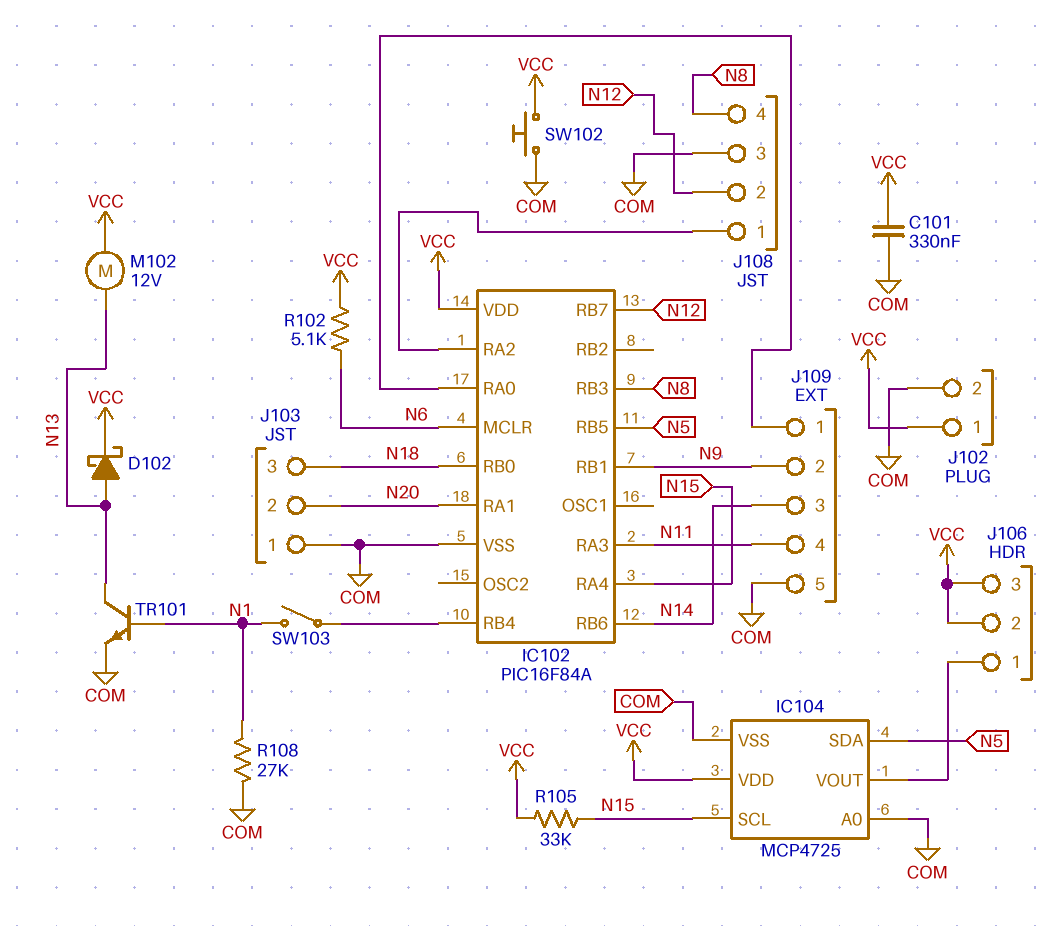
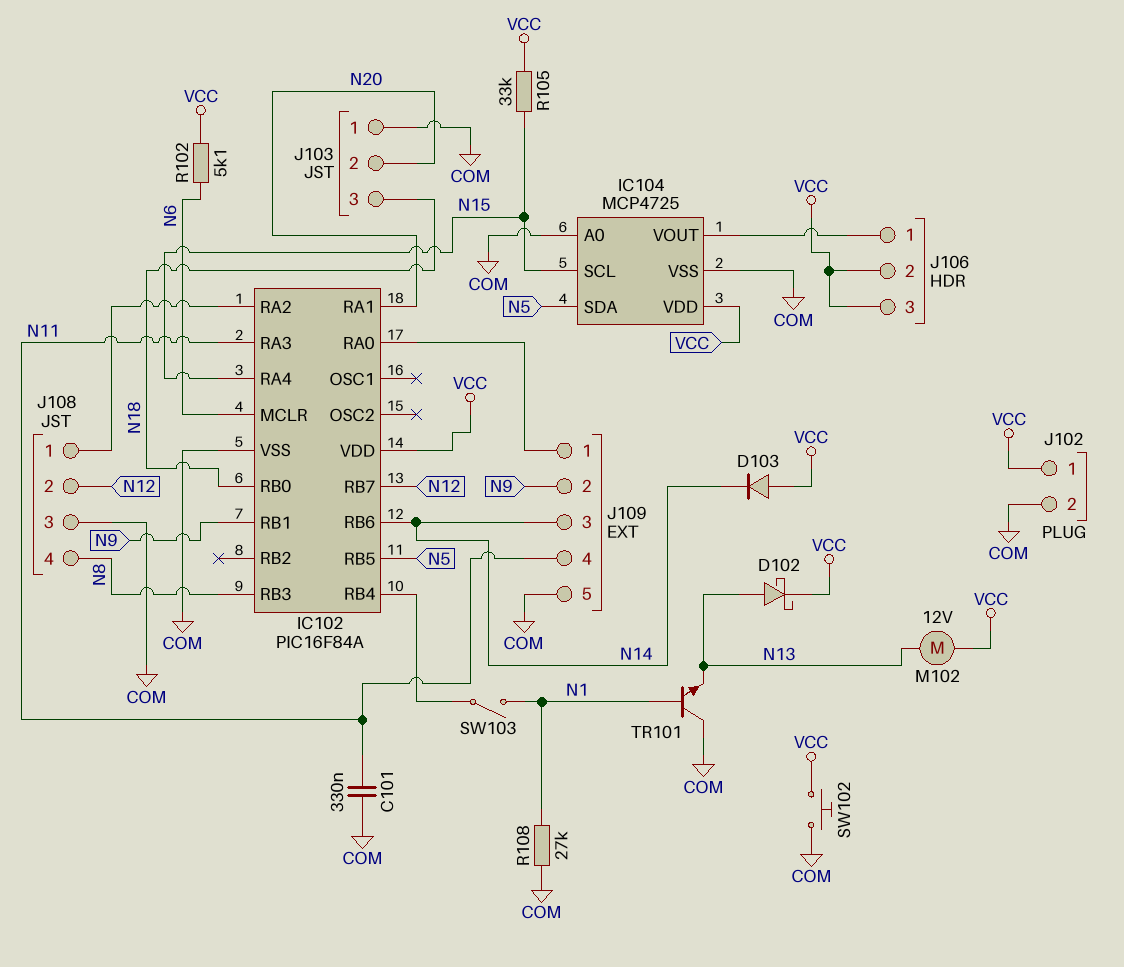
C101: 330nF (COM, VCC) -> 330nF (COM, N11)
D103: none -> diode (A VCC, K N14)
TR101: NPN (B N1, C N13, E COM) -> NPN (B N1, C COM, E N13)

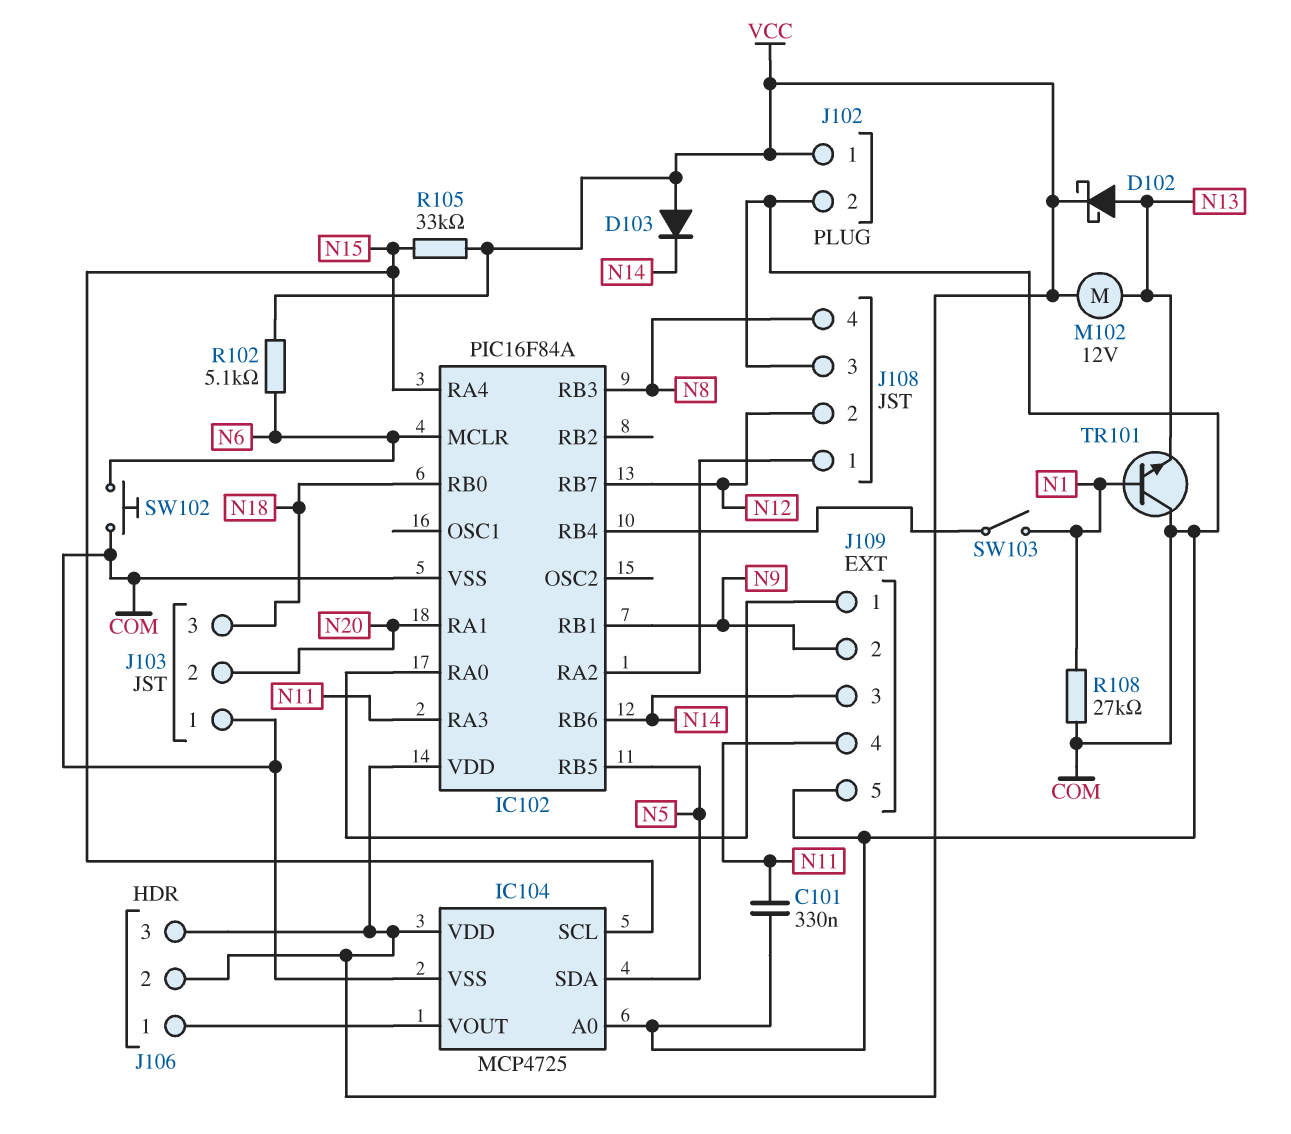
SW102: button (COM, VCC) -> button (COM, N6)

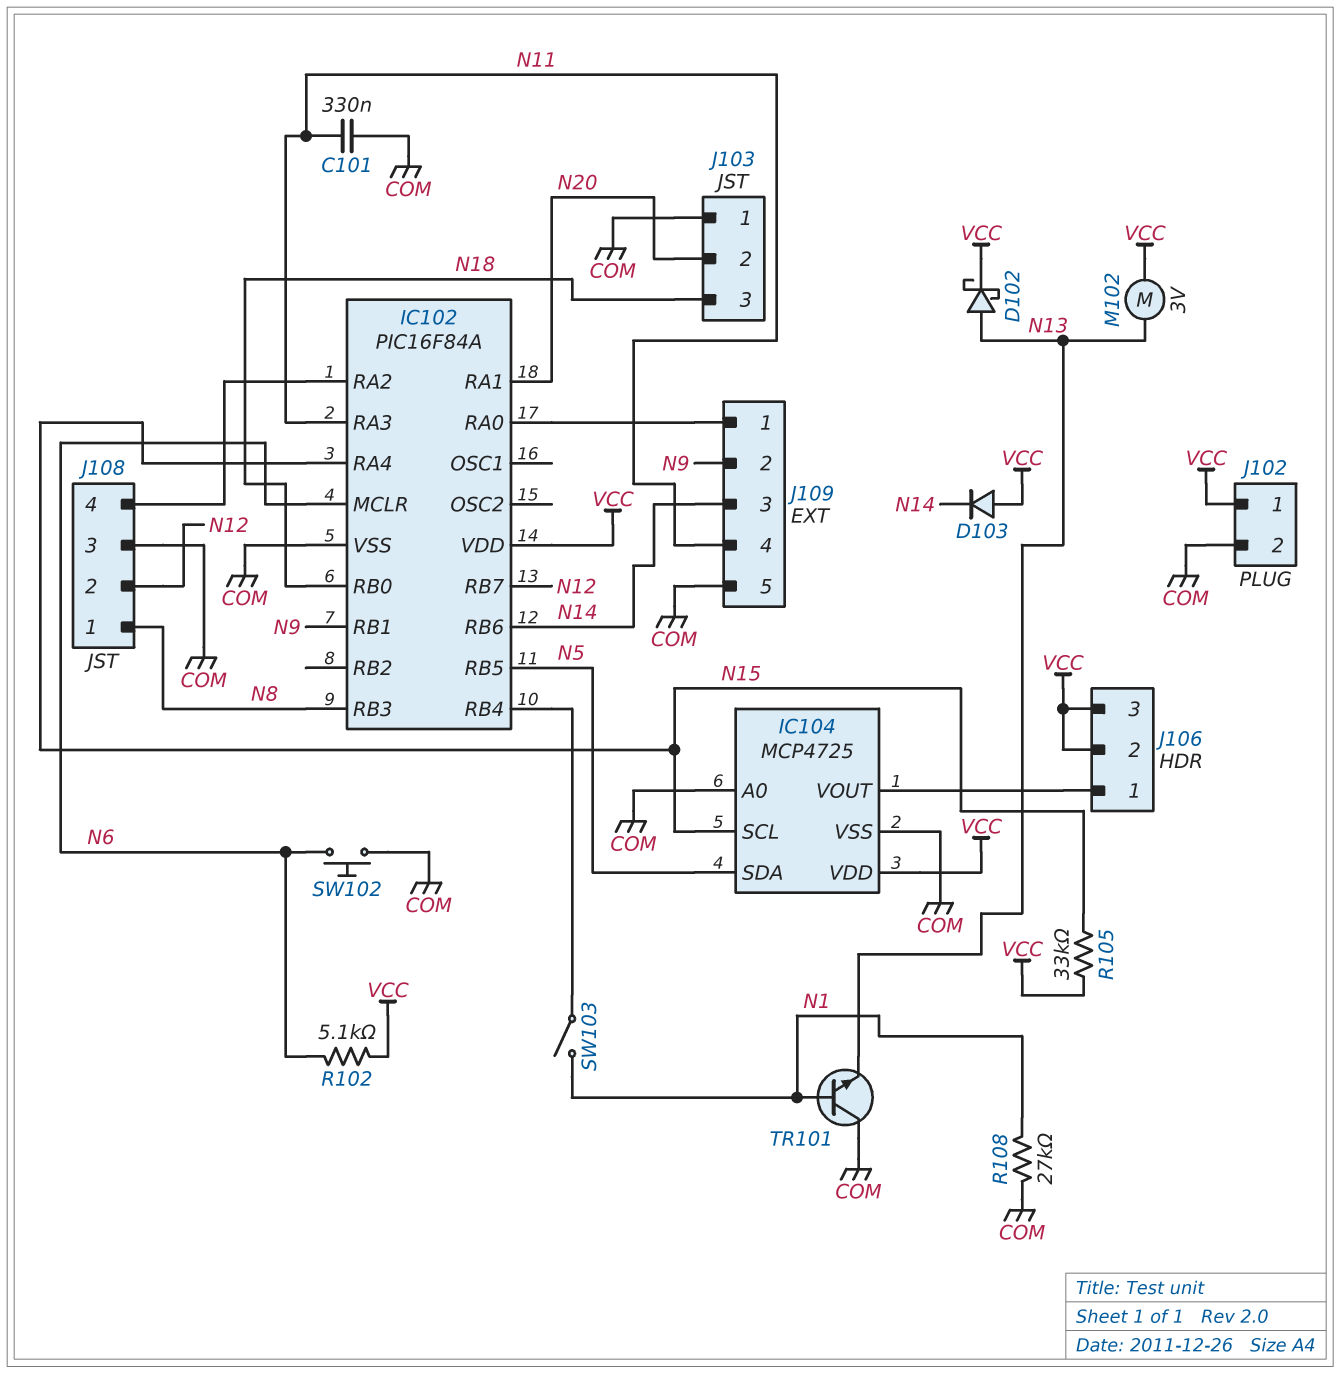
J108 pin 1: IC102/RA2 -> N8
J108 pin 4: N8 -> IC102/RA2
M102: motor 12V (N13, VCC) -> motor 3V (N13, VCC)

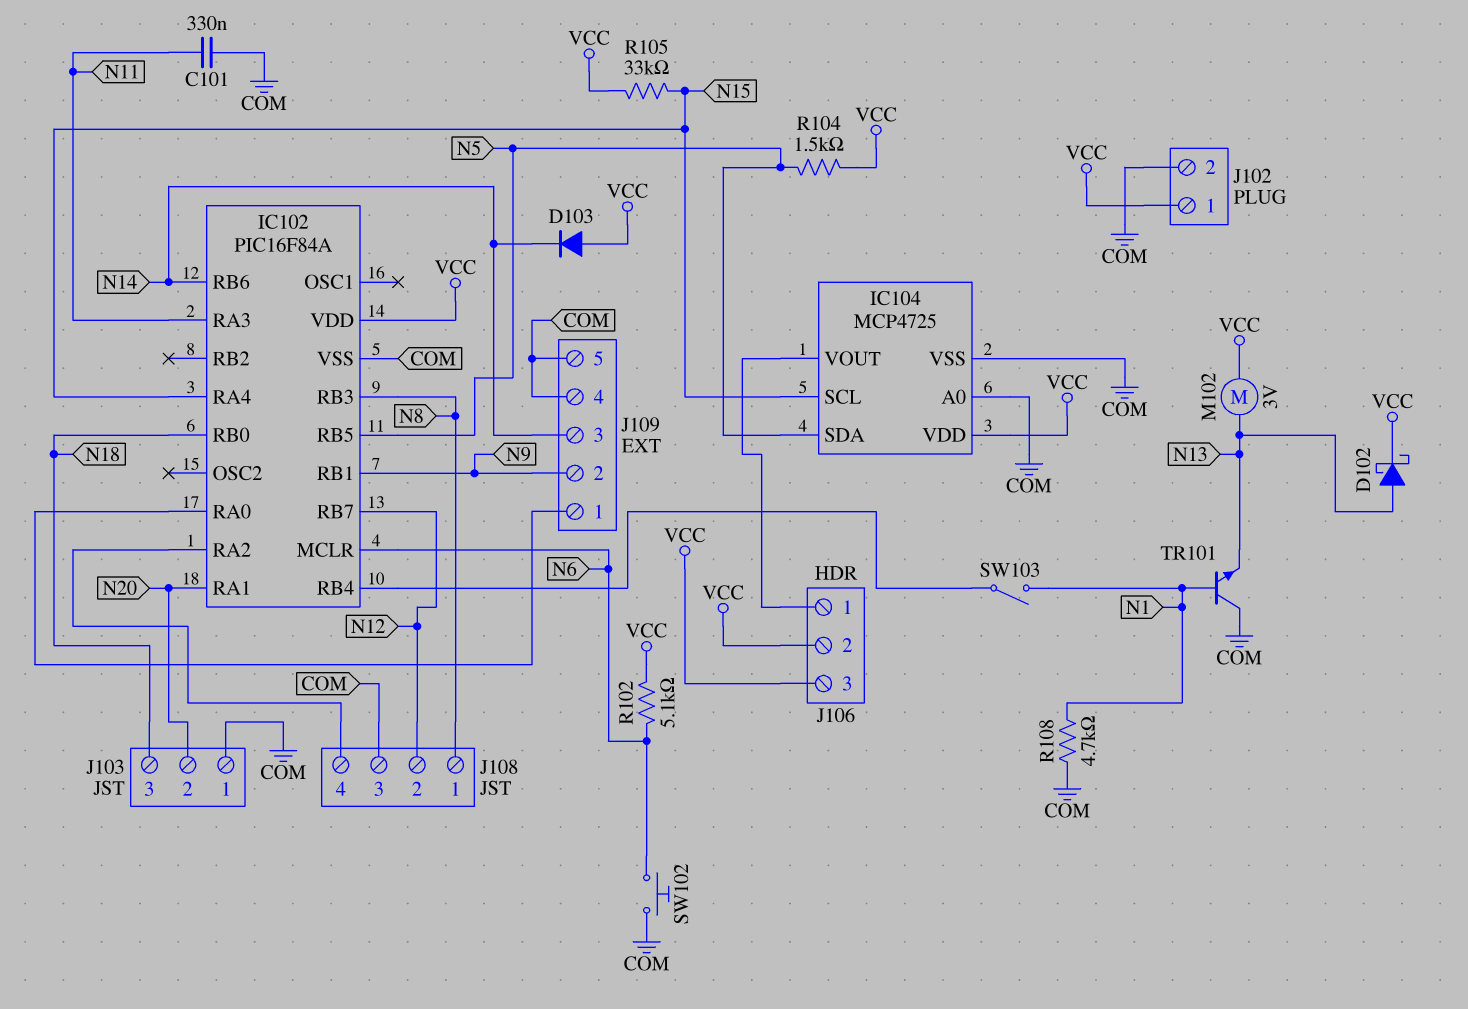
J109 pin 4: N11 -> COM
R104: none -> 1.5k (N5, VCC)
R108: 27k (COM, N1) -> 4.7k (COM, N1)

